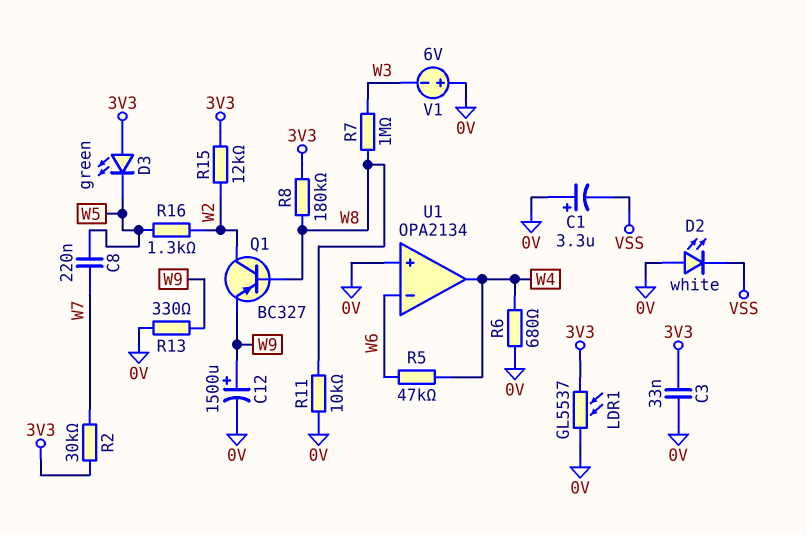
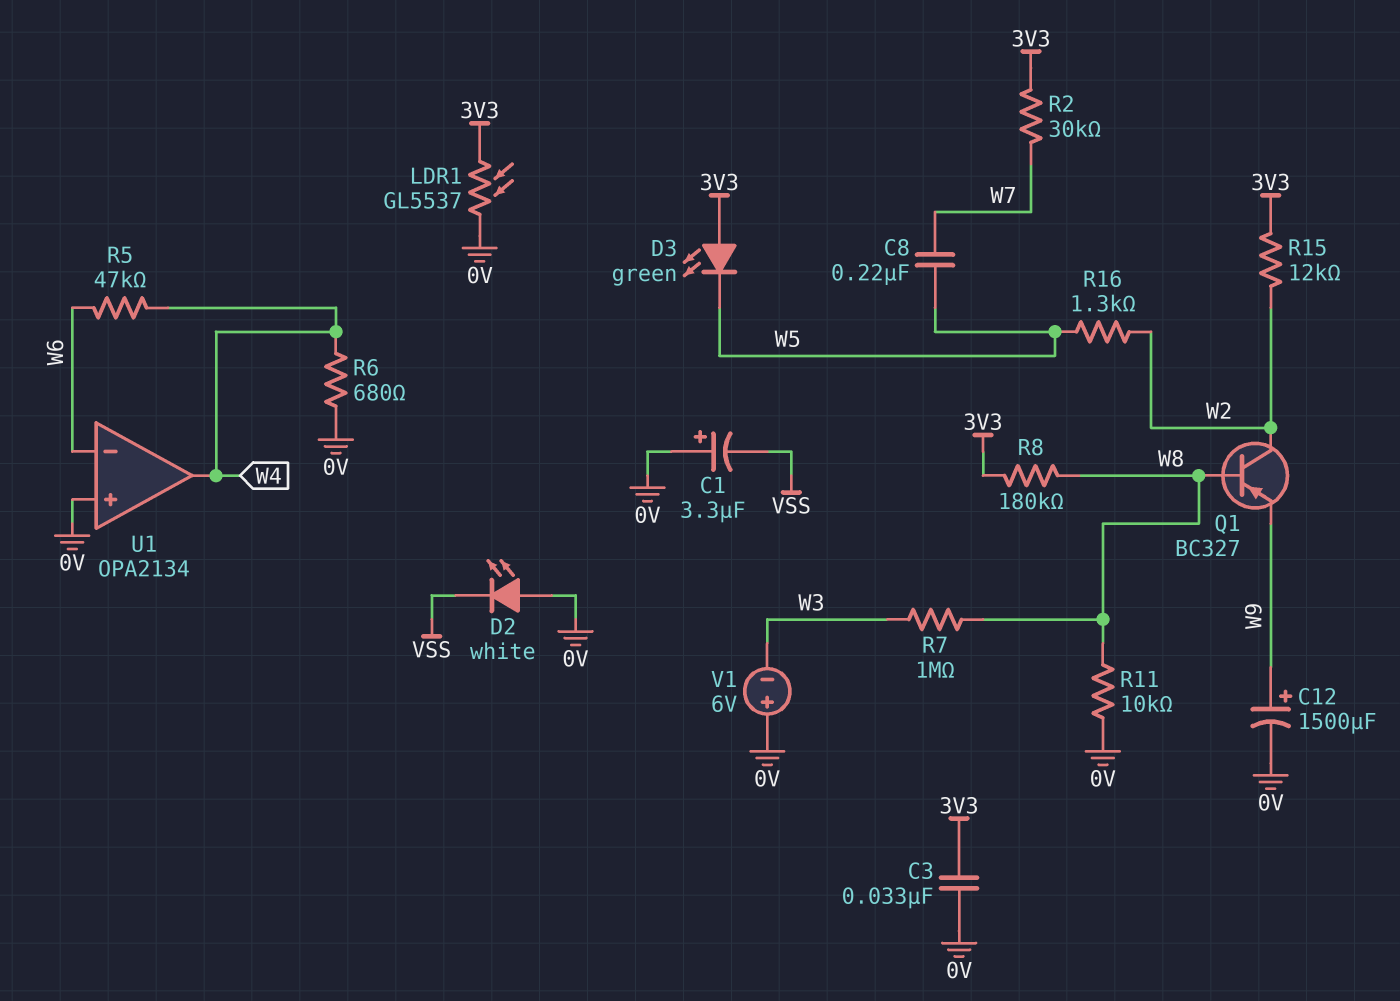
R13: 330 (0V, W9) -> none

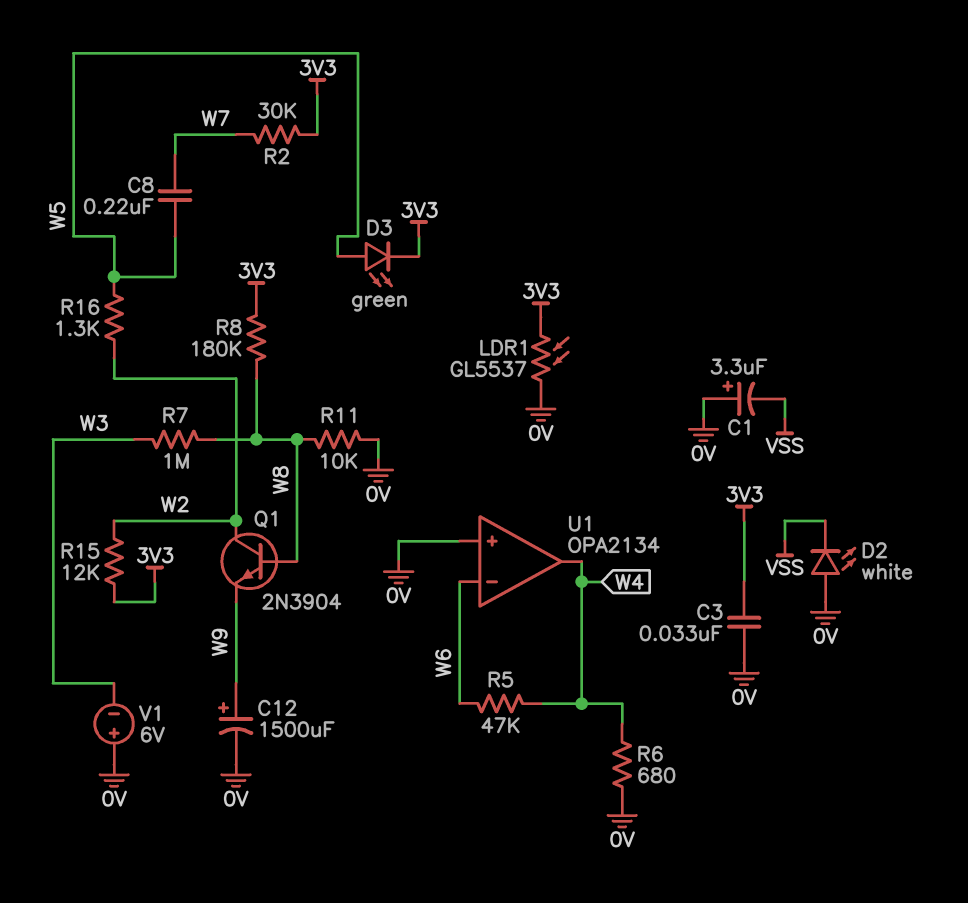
D3: LED green (A 3V3, K W5) -> LED green (A W5, K 3V3)
Q1: PNP BC327 (B W8, C W2, E W9) -> NPN 2N3904 (B W8, C W2, E W9)

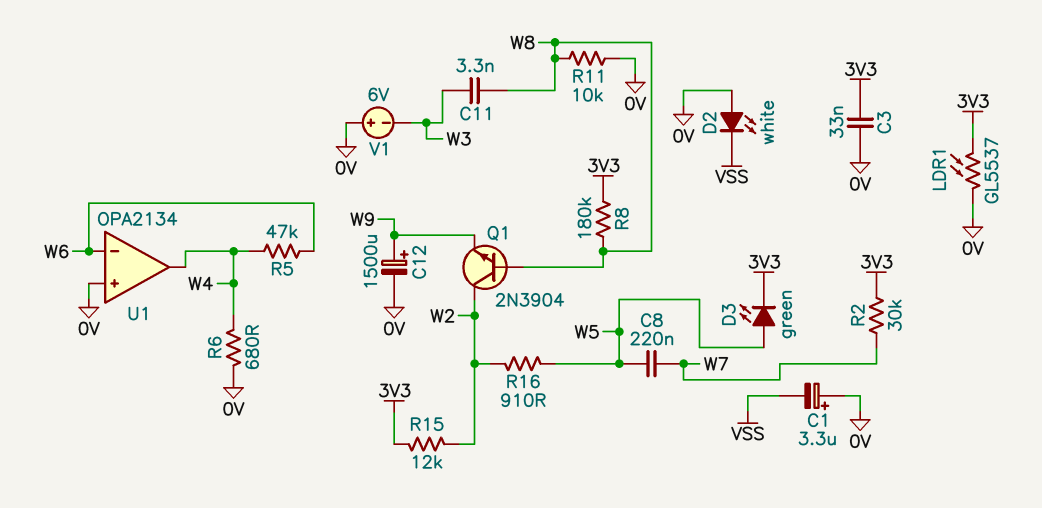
C11: none -> 3.3nF (W3, W8)
R7: 1M (W3, W8) -> none
R16: 1.3k (W2, W5) -> 910 (W2, W5)

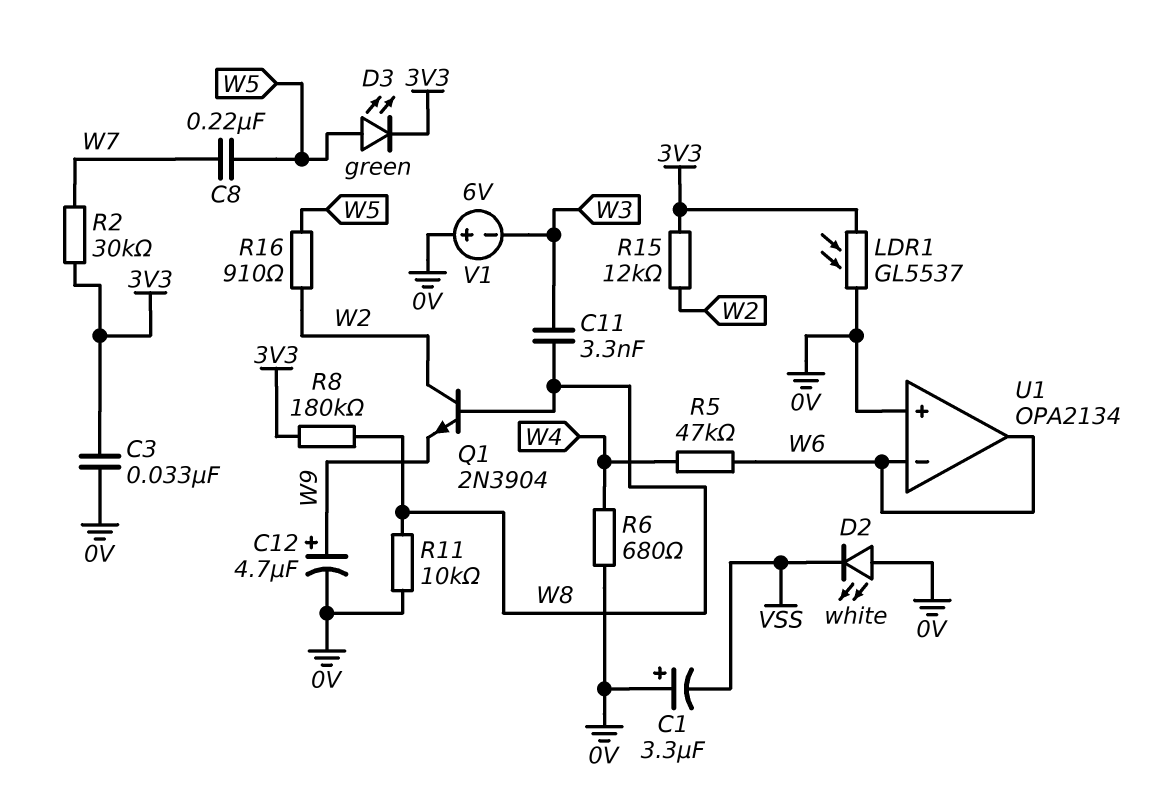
C12: 1500uF (plus W9, minus 0V) -> 4.7uF (plus W9, minus 0V)
U1 pin out: W4 -> W6

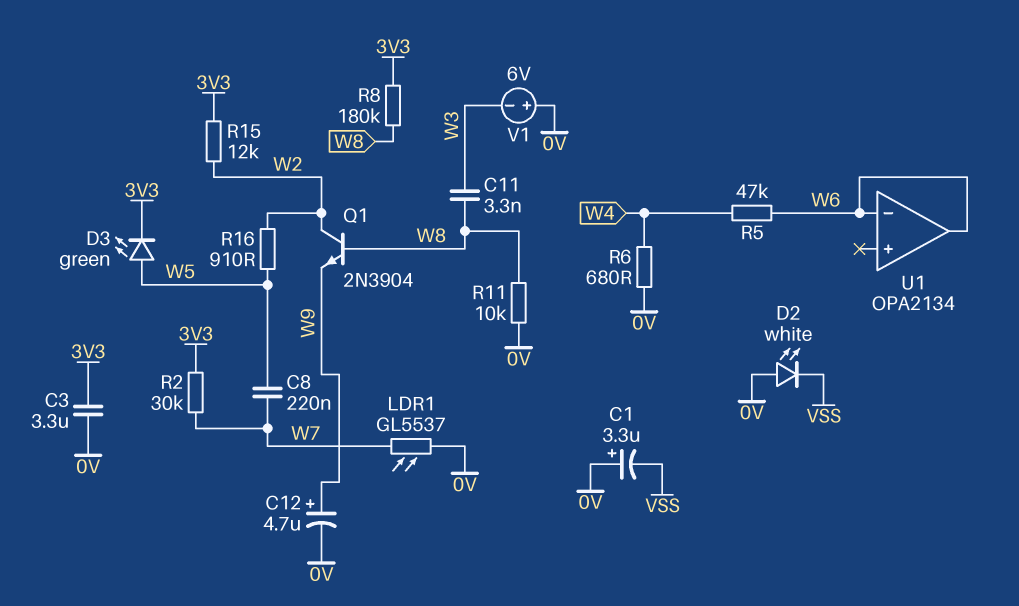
C3: 33nF (0V, 3V3) -> 3.3uF (0V, 3V3)
LDR1: GL5537 (0V, 3V3) -> GL5537 (0V, W7)
U1 pin in+: 0V -> none

